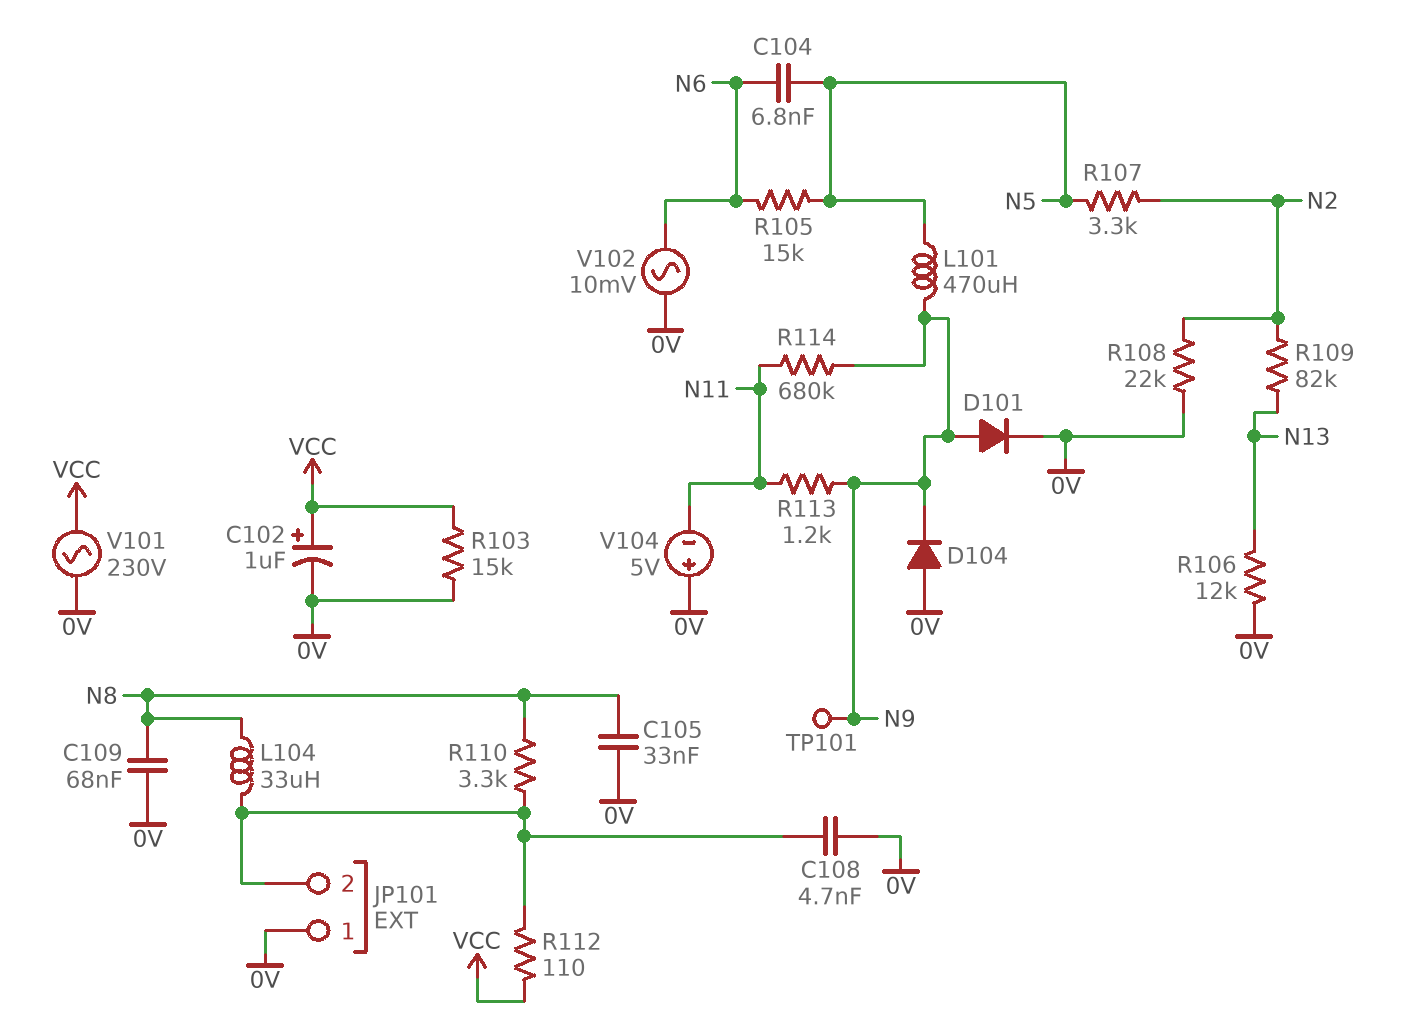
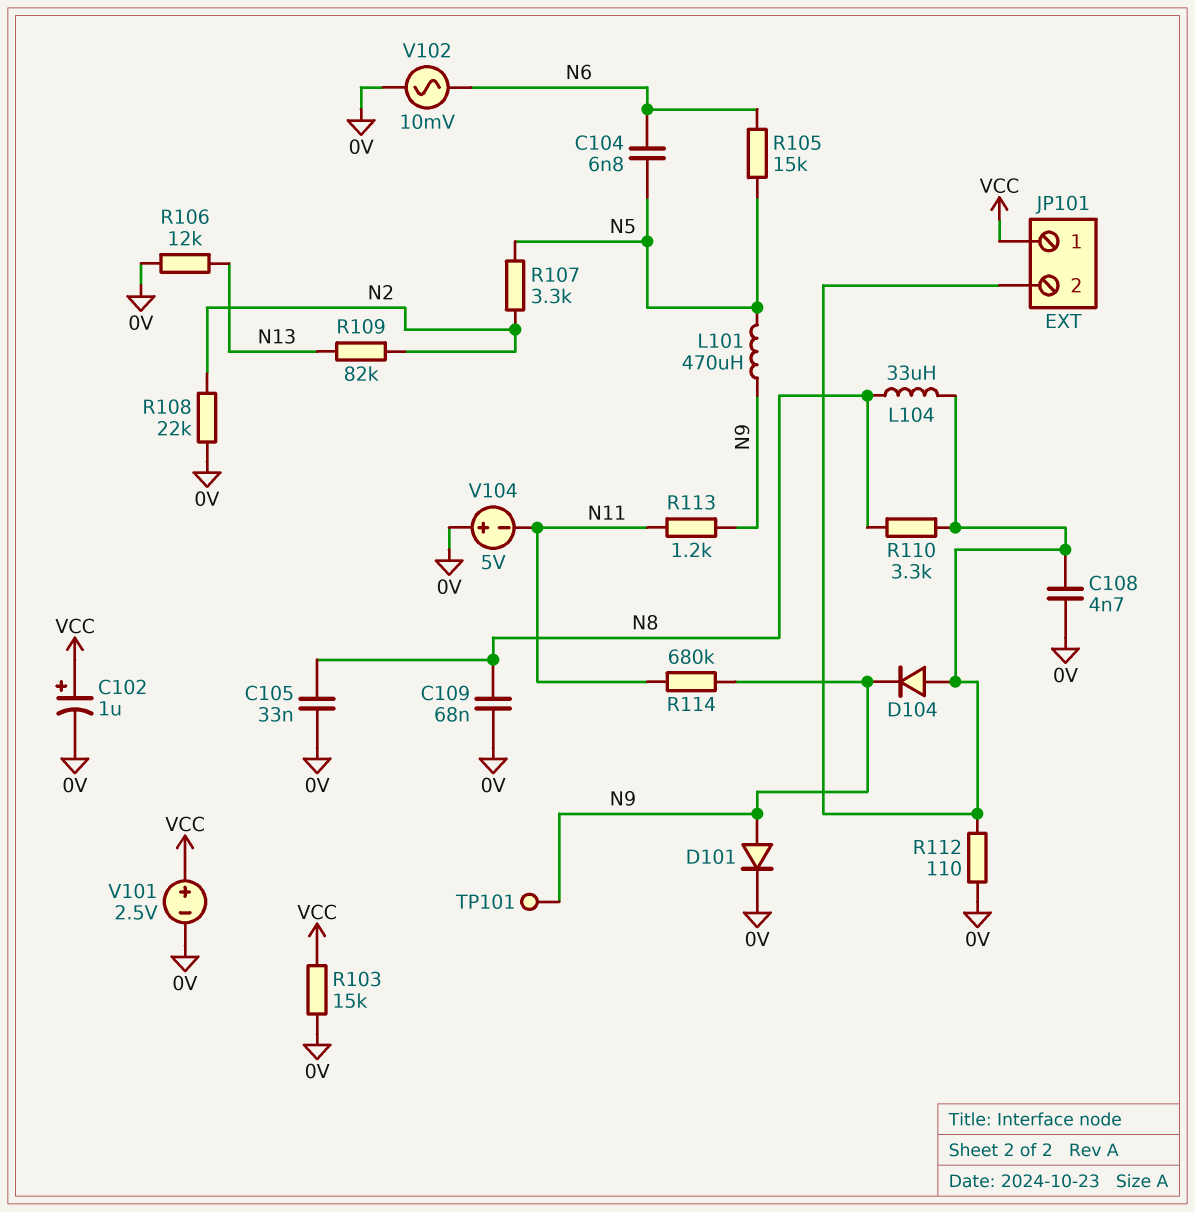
D104: diode (A 0V, K N9) -> diode (A JP101/2, K N9)
JP101 pin 1: 0V -> VCC
R112: 110 (JP101/2, VCC) -> 110 (0V, JP101/2)
V101: AC 230V (0V, VCC) -> 2.5V (plus VCC, minus 0V)

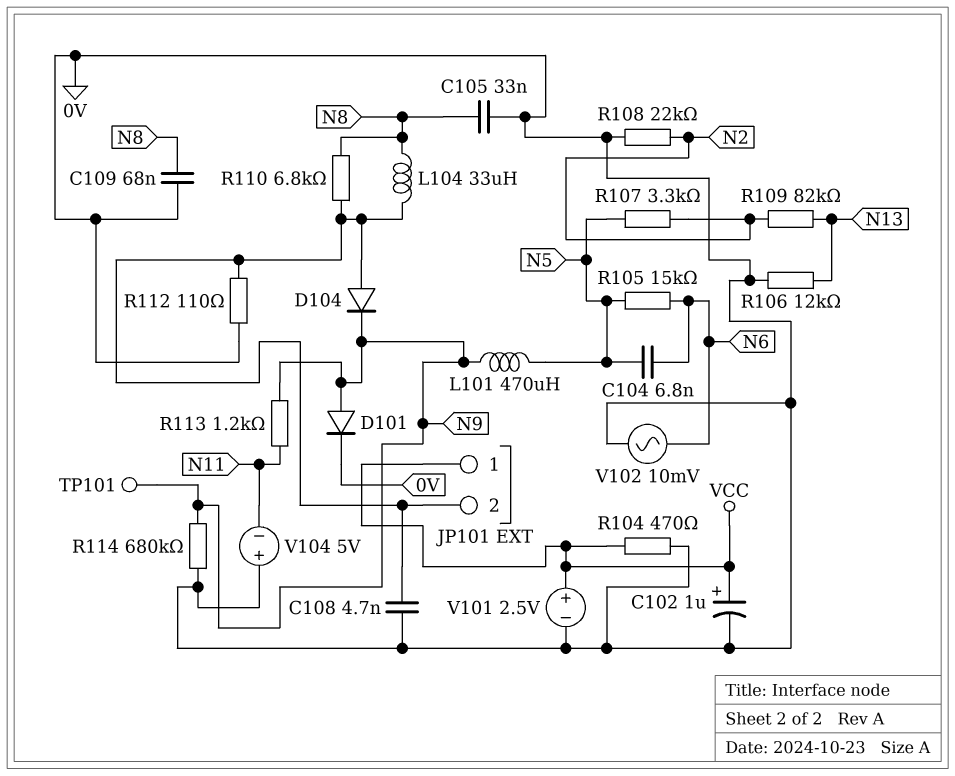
R103: 15k (0V, VCC) -> none
R104: none -> 470 (0V, VCC)
R110: 3.3k (JP101/2, N8) -> 6.8k (JP101/2, N8)
R114: 680k (N9, N11) -> 680k (0V, N9)

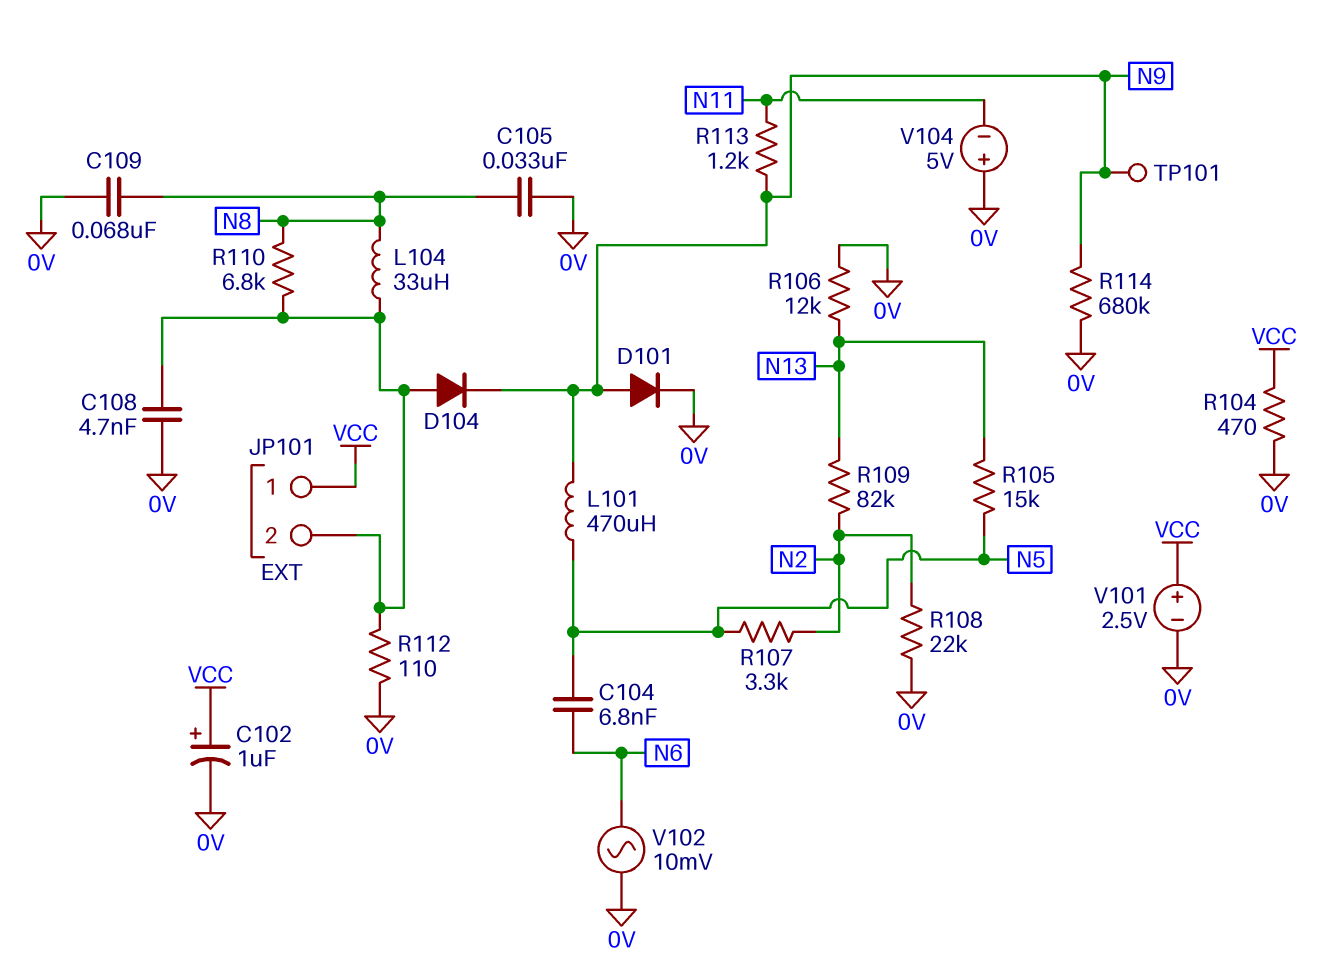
R105: 15k (N5, N6) -> 15k (N5, N13)

